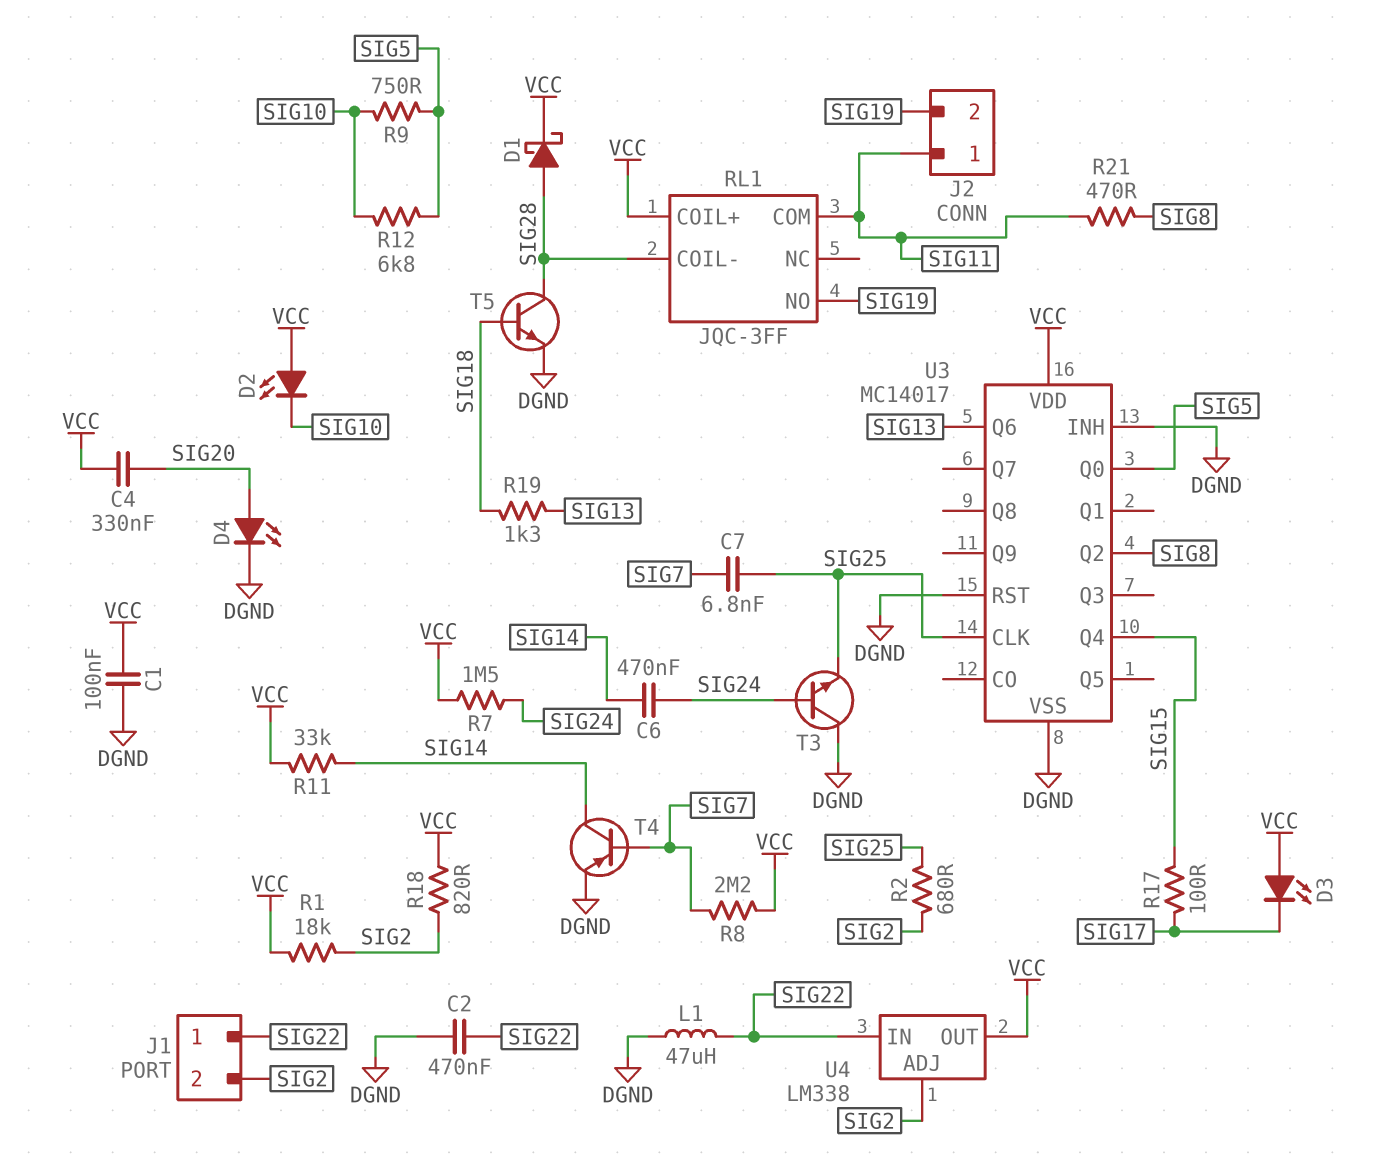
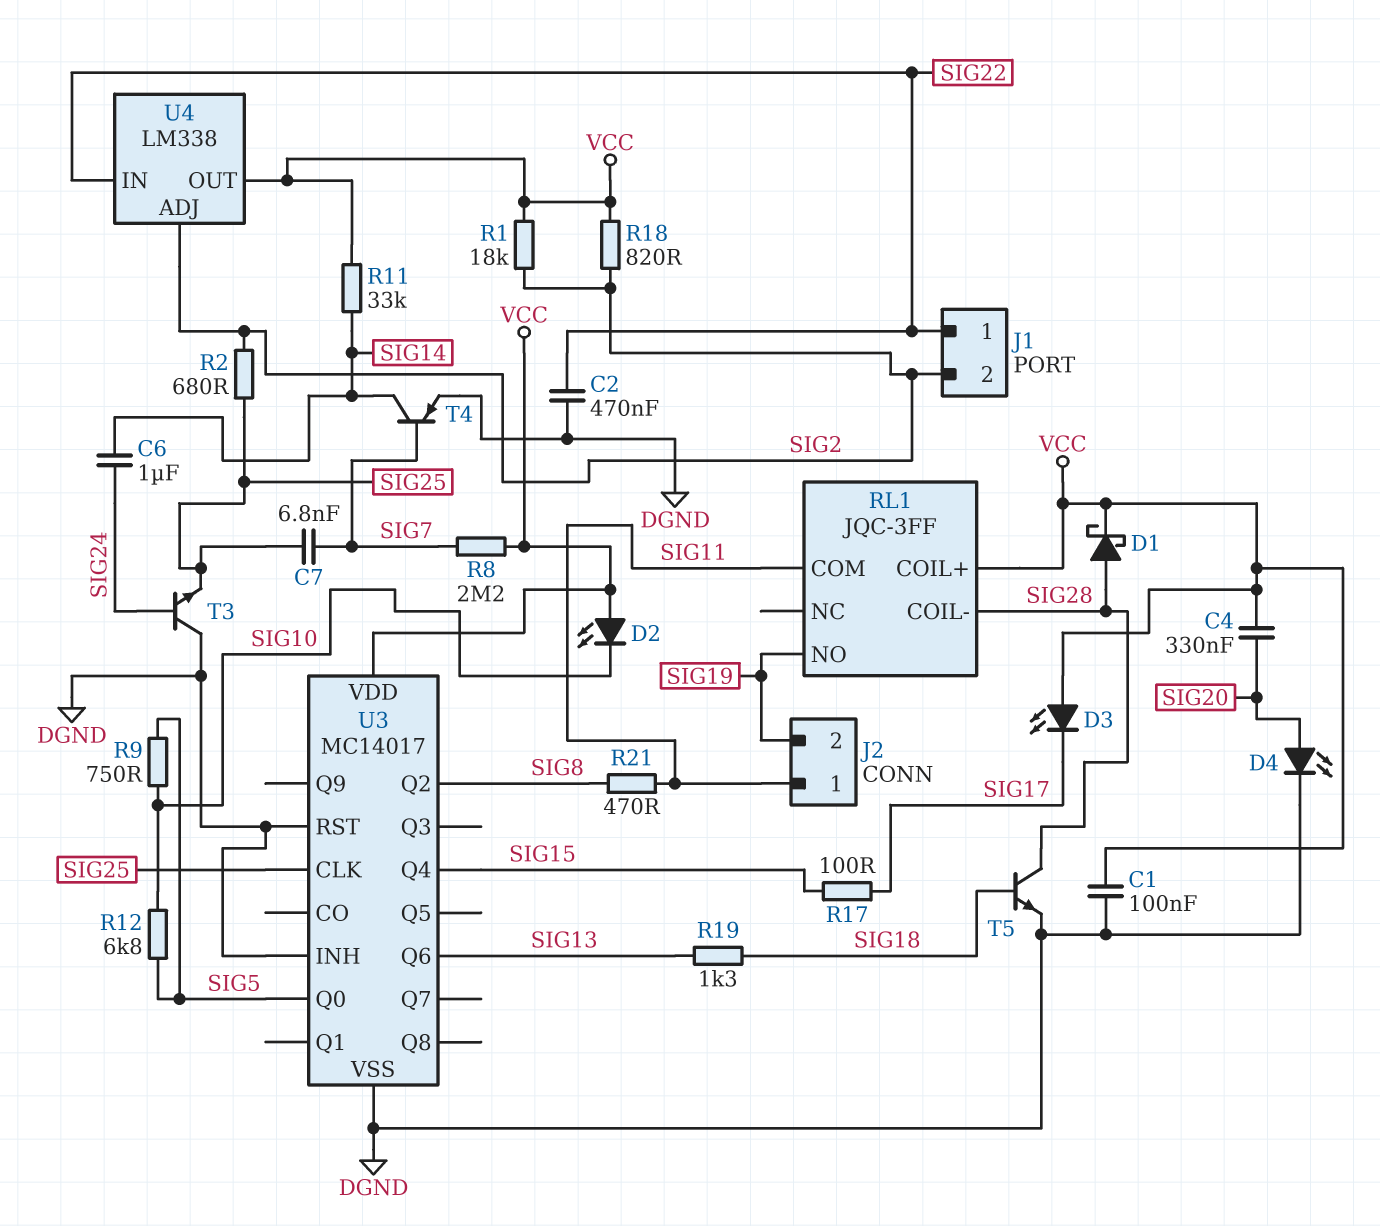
C6: 470nF (SIG14, SIG24) -> 1uF (SIG14, SIG24)
L1: 47uH (DGND, SIG22) -> none
R7: 1.5M (SIG24, VCC) -> none

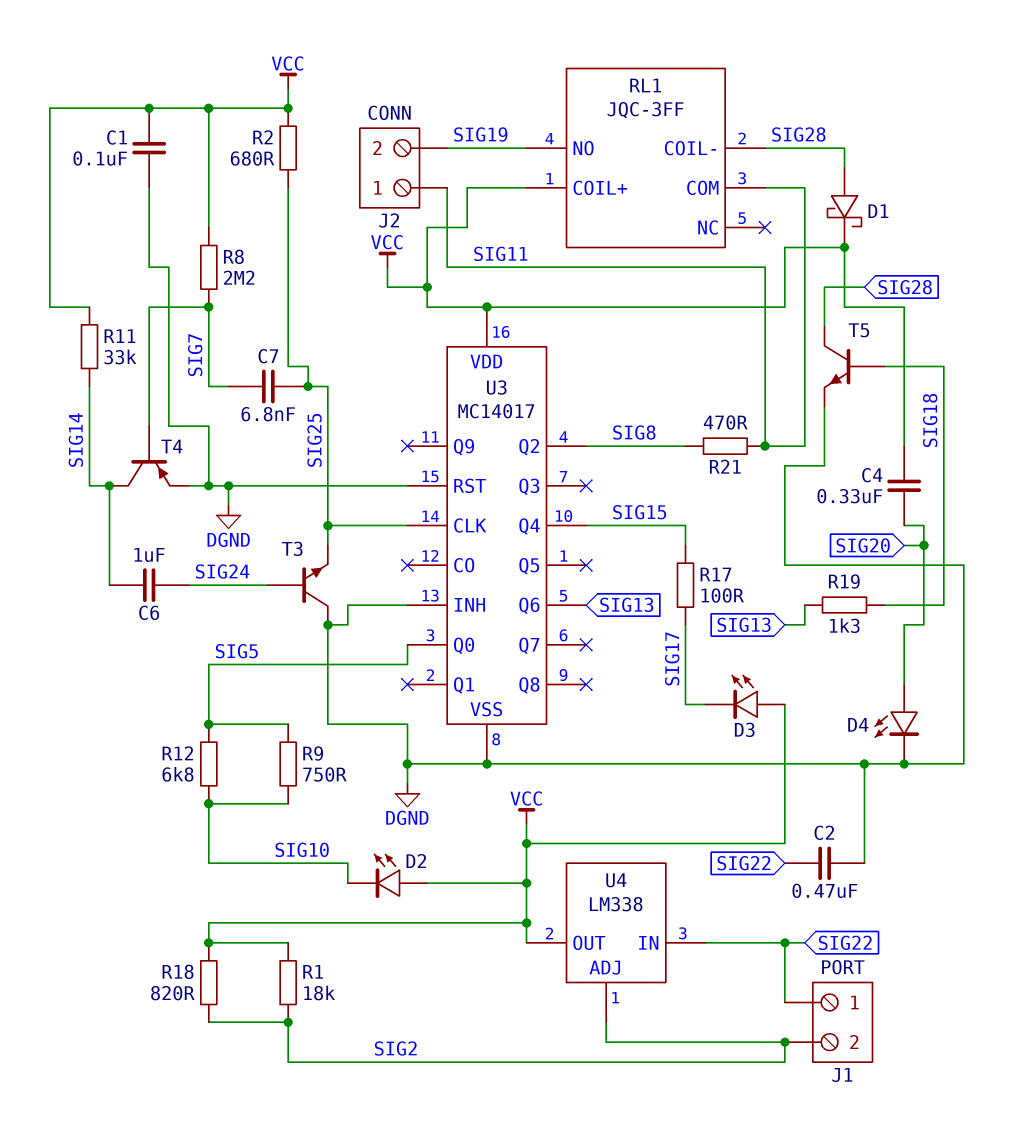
R2: 680 (SIG2, SIG25) -> 680 (SIG25, VCC)

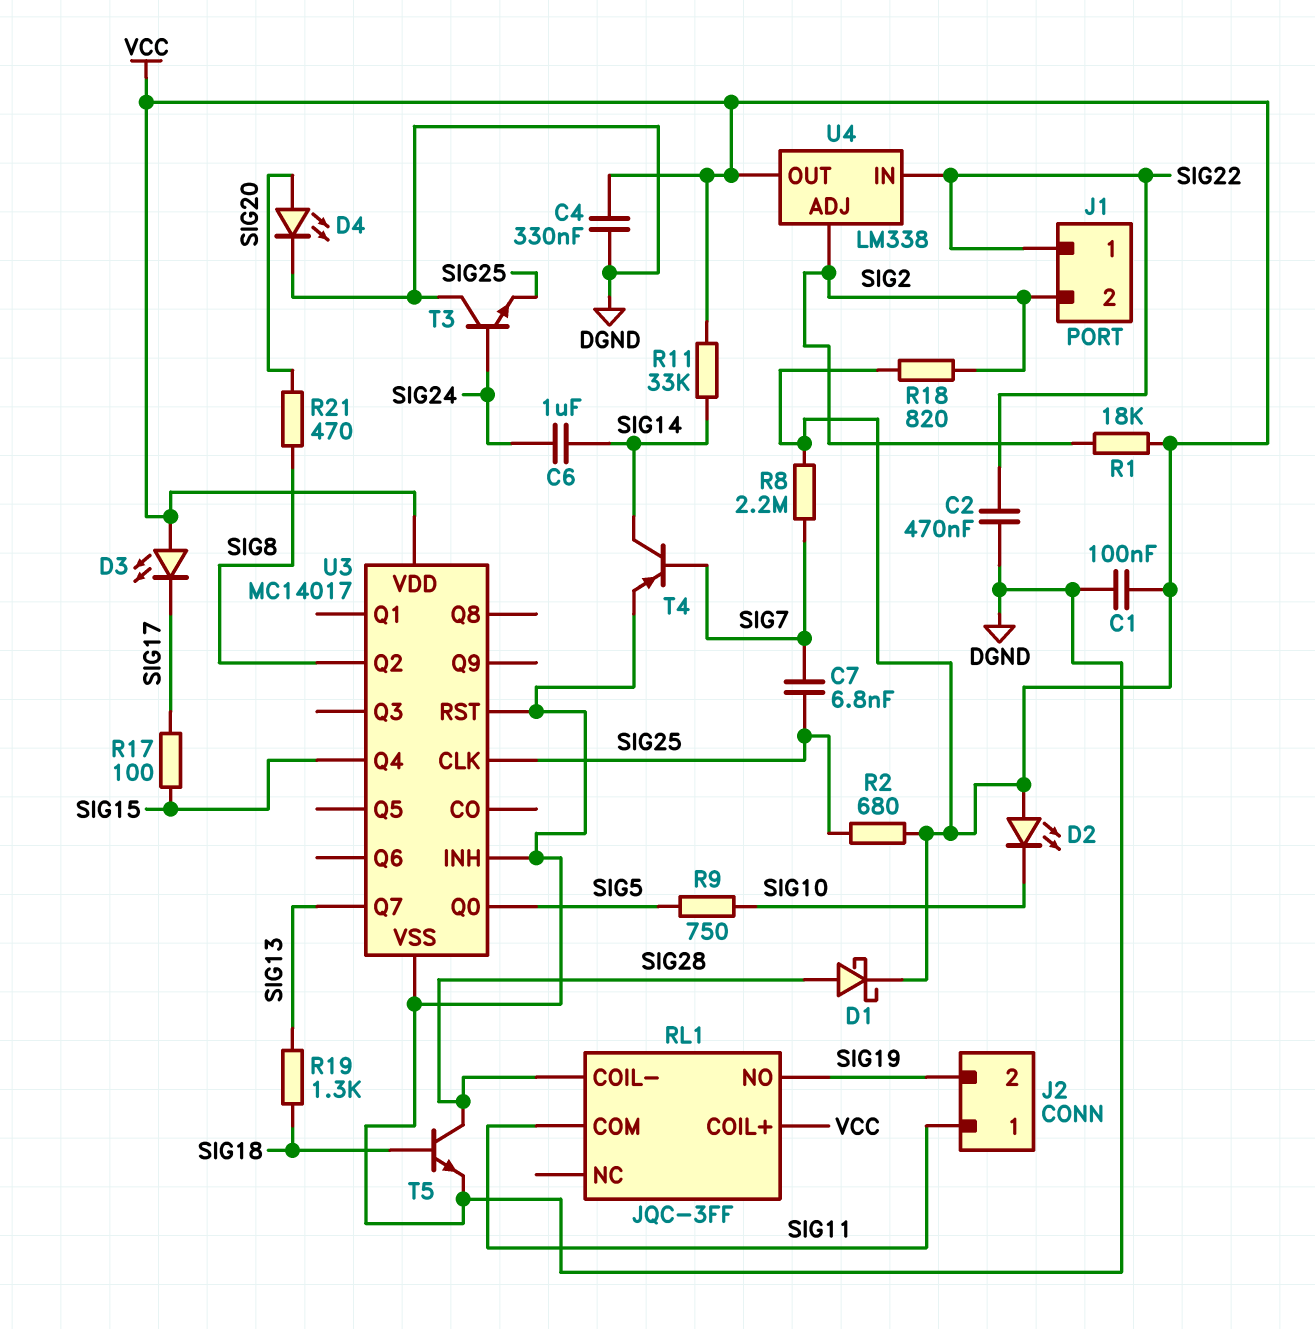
C4: 330nF (SIG20, VCC) -> 330nF (DGND, VCC)
R12: 6.8k (SIG5, SIG10) -> none
R21: 470 (SIG8, SIG11) -> 470 (SIG8, SIG20)
U3 pin Q6: SIG13 -> none
U3 pin Q7: none -> SIG13

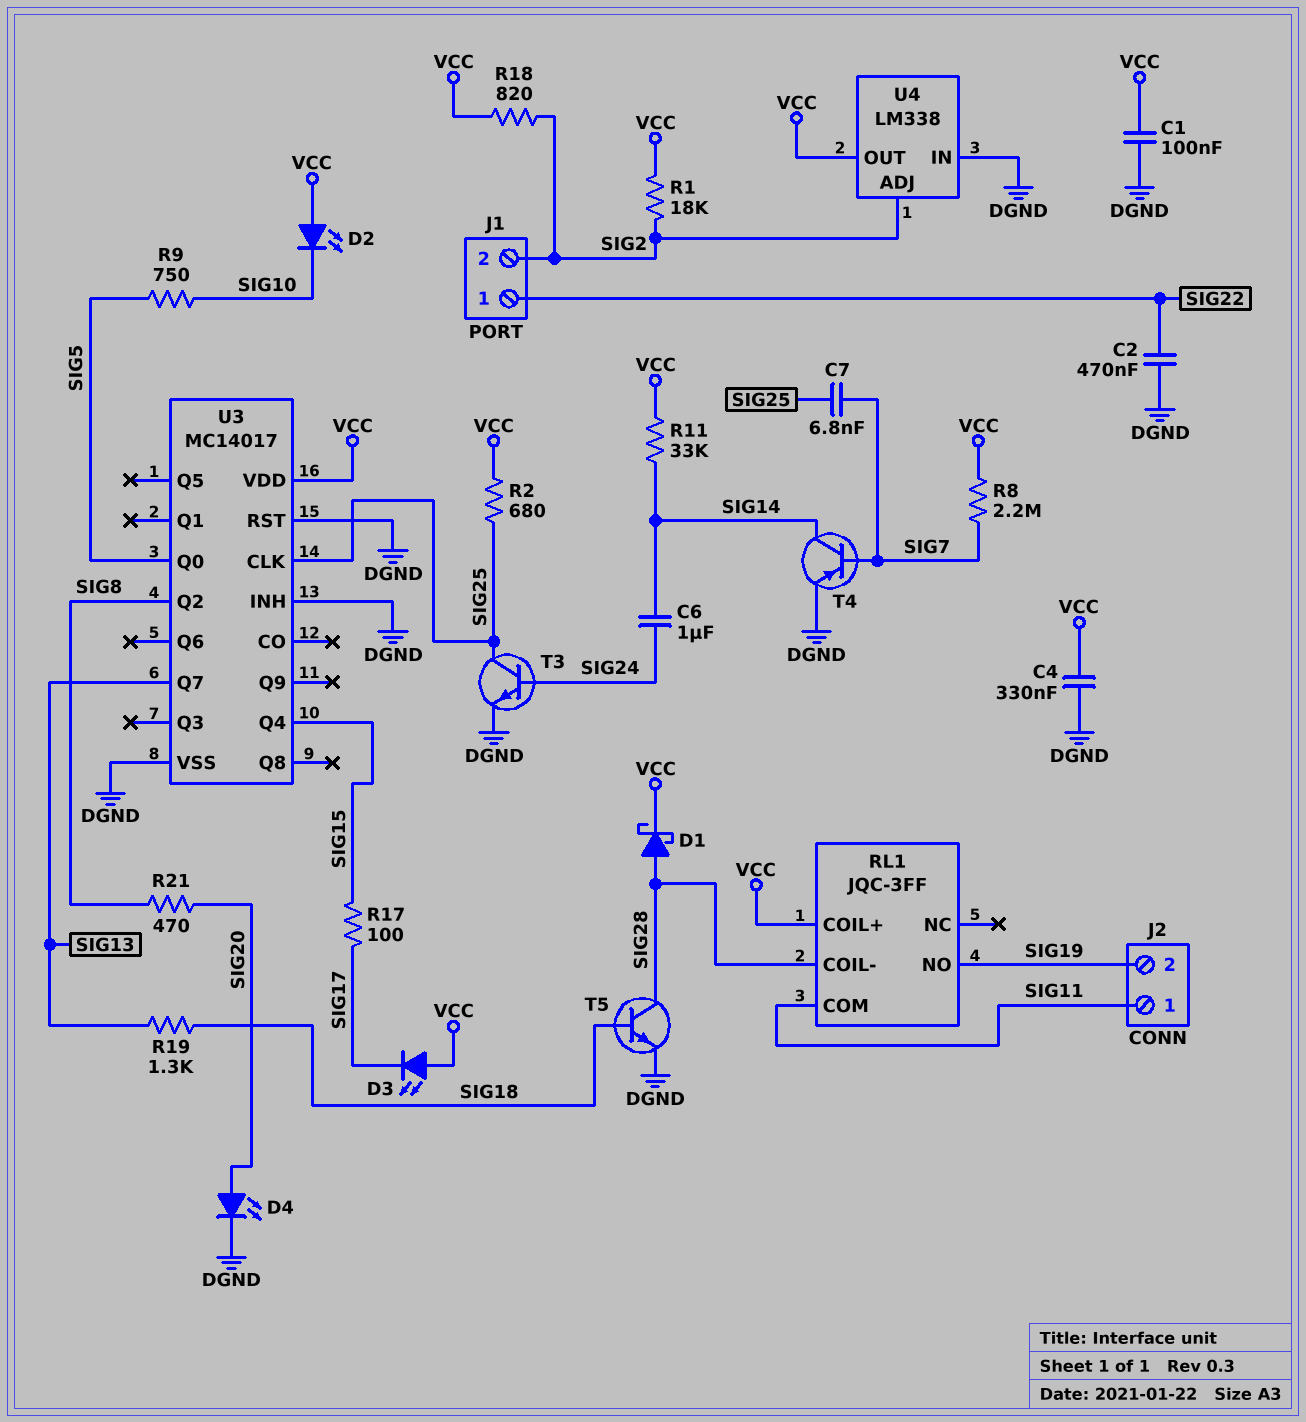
T3: NPN (B SIG24, C DGND, E SIG25) -> NPN (B SIG24, C SIG25, E DGND)
U4 pin IN: SIG22 -> DGND

